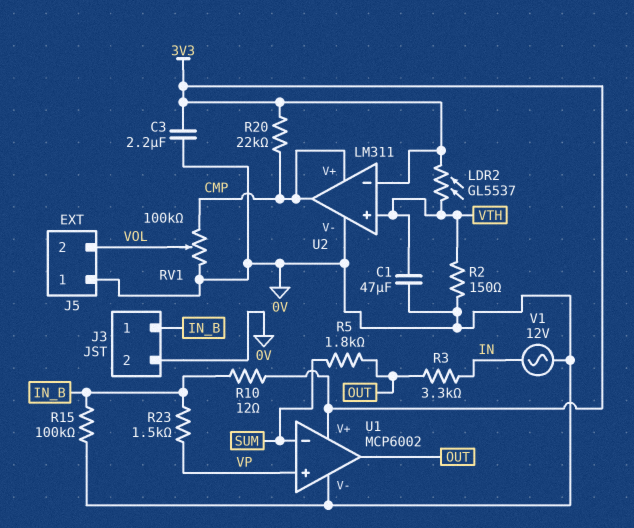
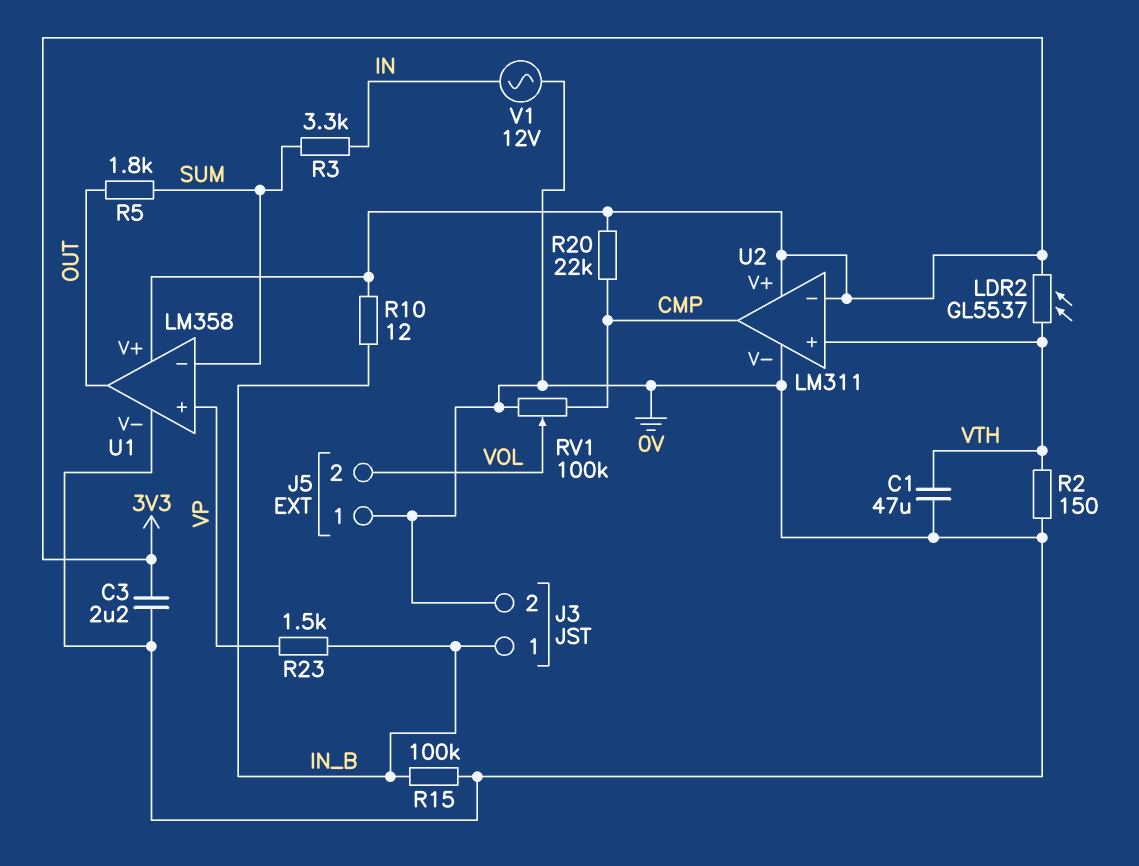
R3: 3.3k (IN, OUT) -> 3.3k (IN, SUM)
U1: MCP6002 -> LM358
U2 pin V+: CMP -> 3V3

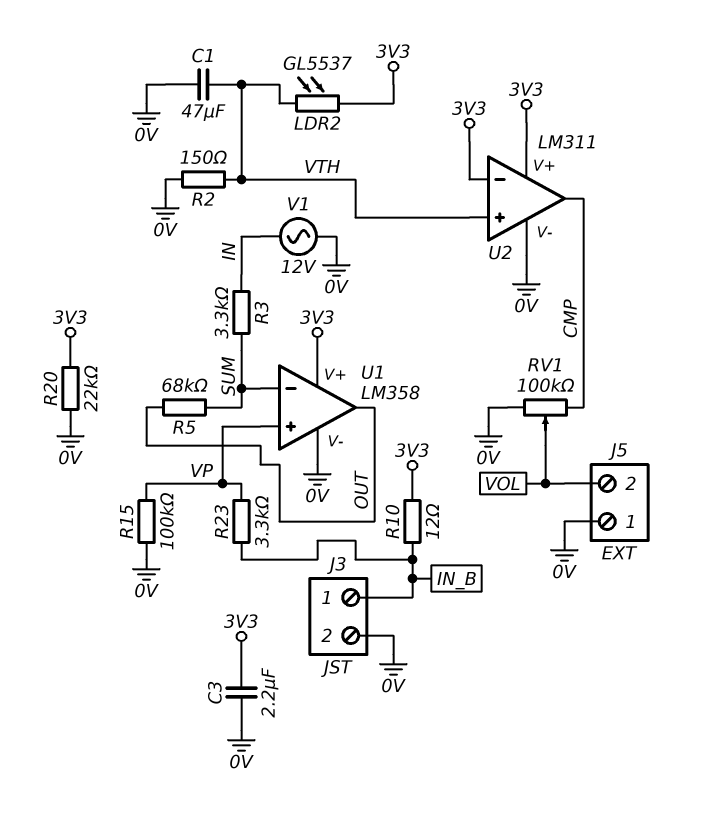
R5: 1.8k (OUT, SUM) -> 68k (OUT, SUM)
R15: 100k (0V, IN_B) -> 100k (0V, VP)
R20: 22k (3V3, CMP) -> 22k (0V, 3V3)
R23: 1.5k (IN_B, VP) -> 3.3k (IN_B, VP)

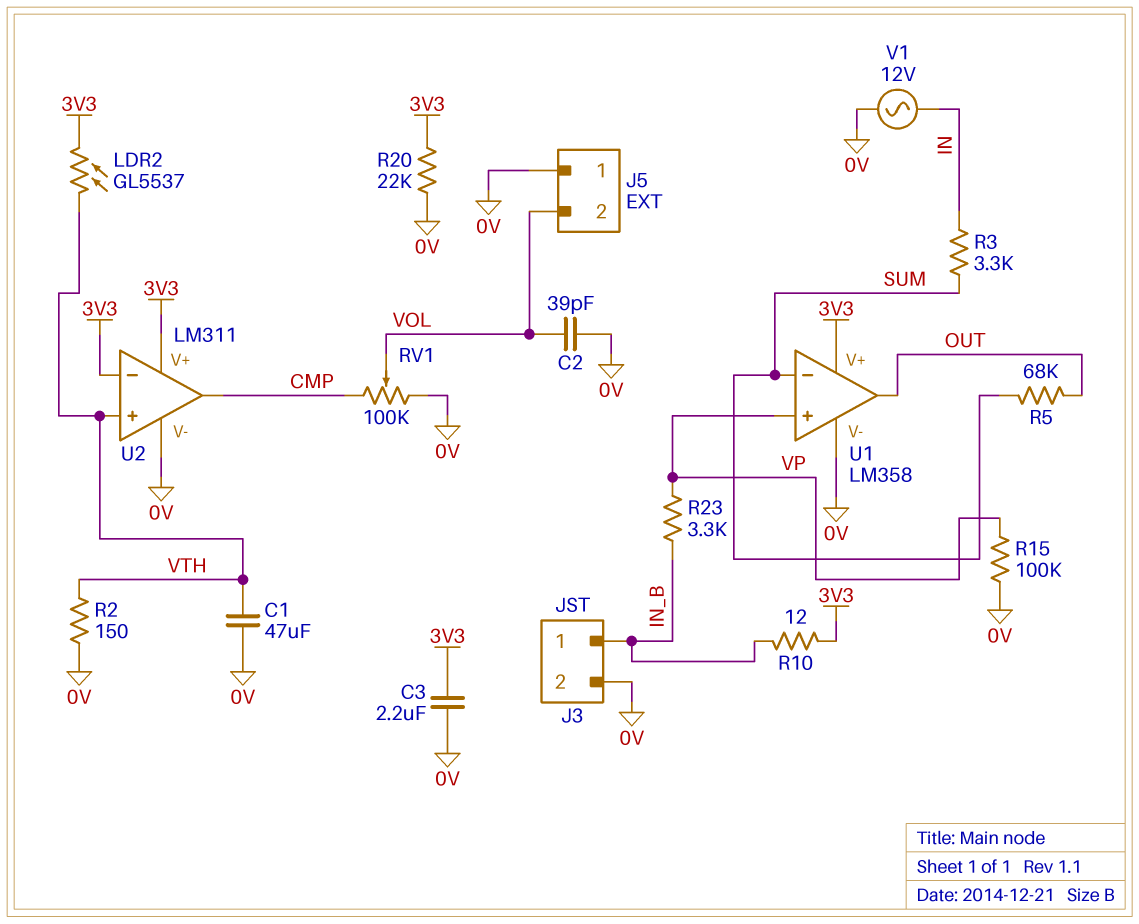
C2: none -> 39pF (0V, VOL)

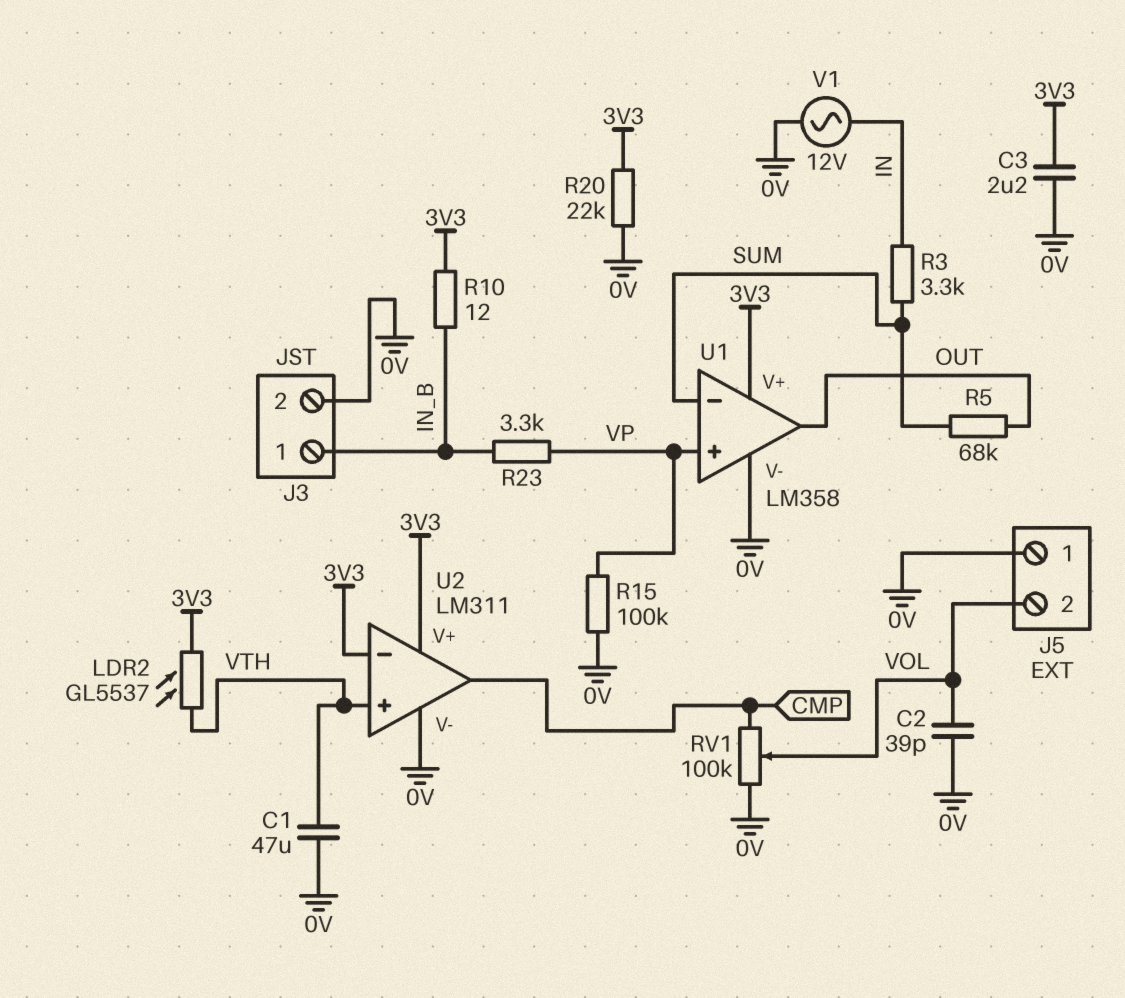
R2: 150 (0V, VTH) -> none

